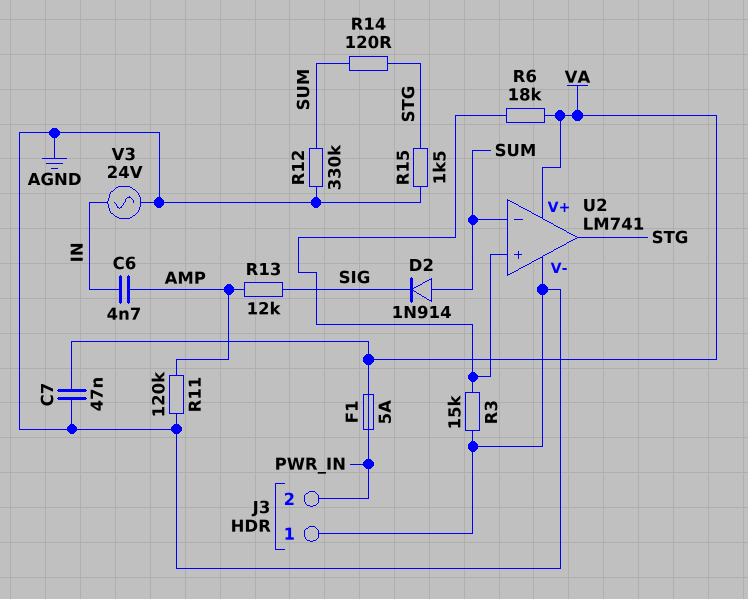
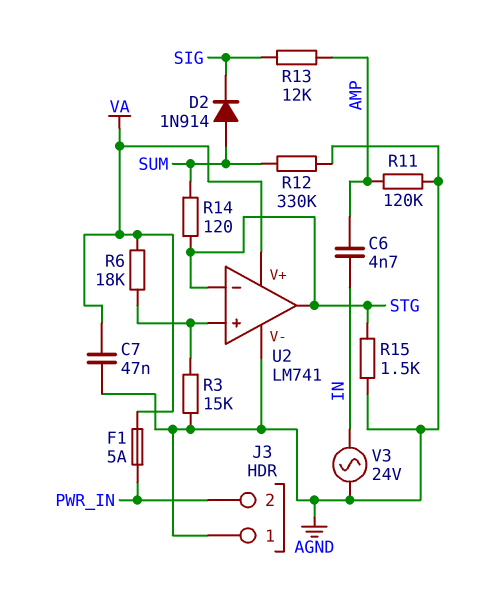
U2 pin in-: SUM -> STG

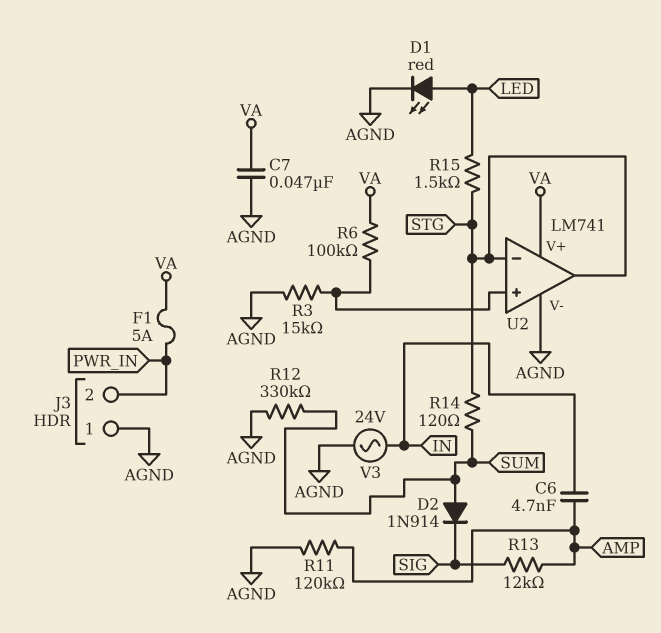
D1: none -> LED red (A LED, K AGND)
R6: 18k (U2/in+, VA) -> 100k (U2/in+, VA)
R15: 1.5k (AGND, STG) -> 1.5k (LED, STG)

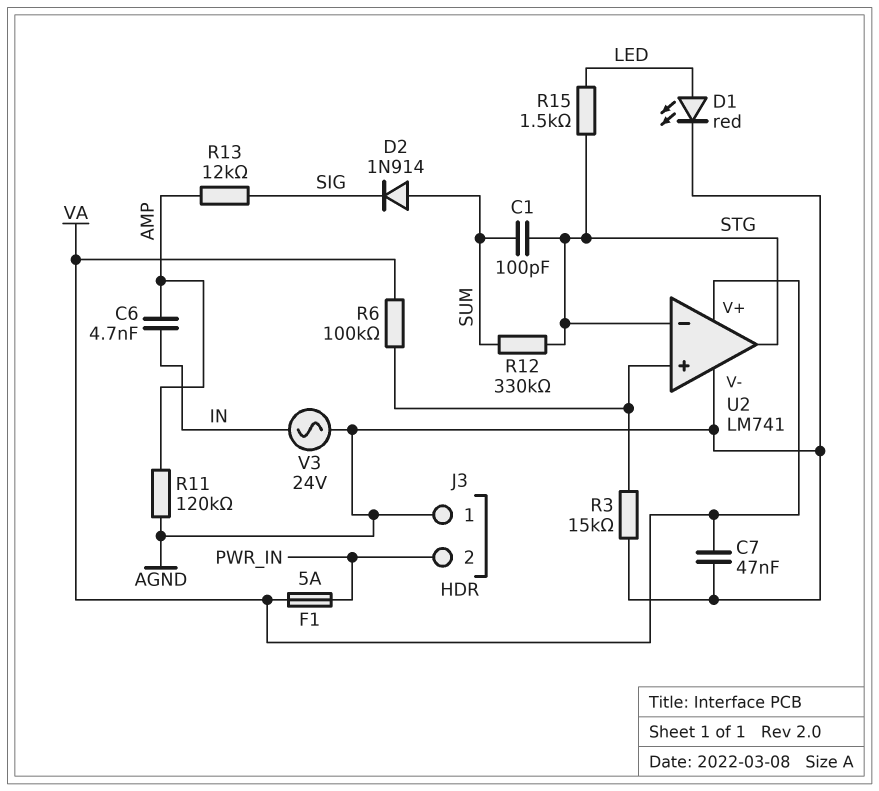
C1: none -> 100pF (STG, SUM)
R12: 330k (AGND, SUM) -> 330k (STG, SUM)
R14: 120 (STG, SUM) -> none

